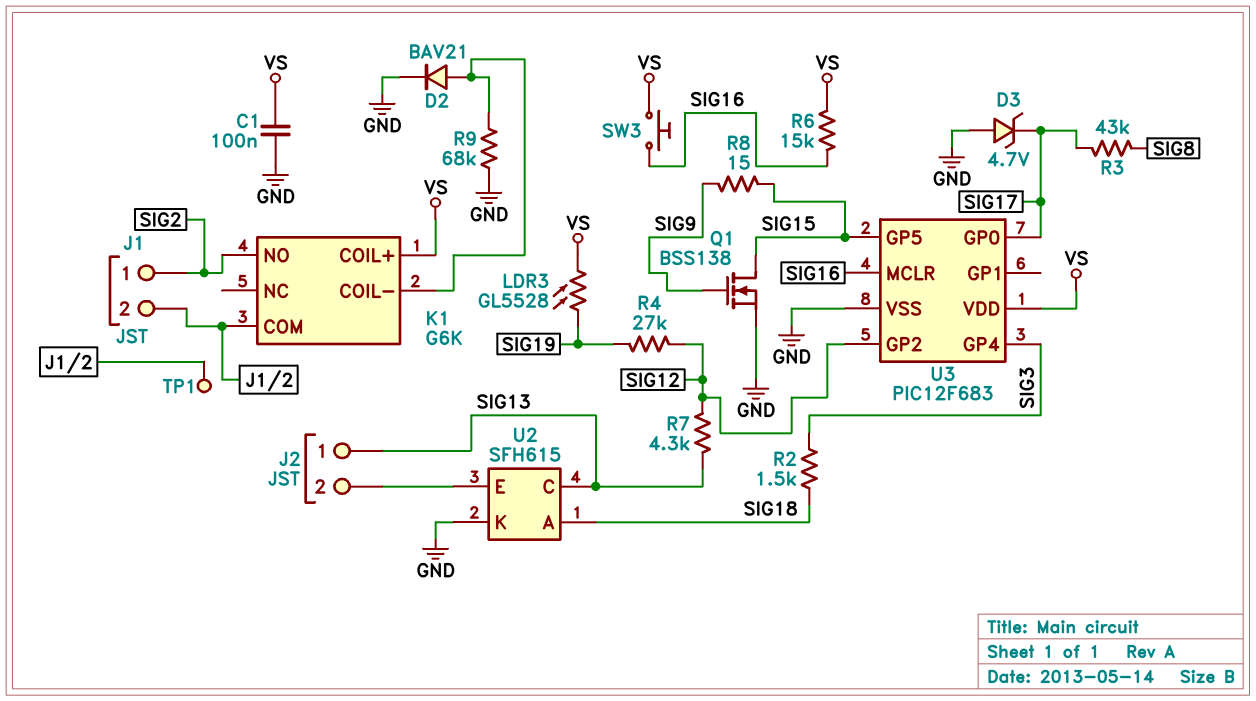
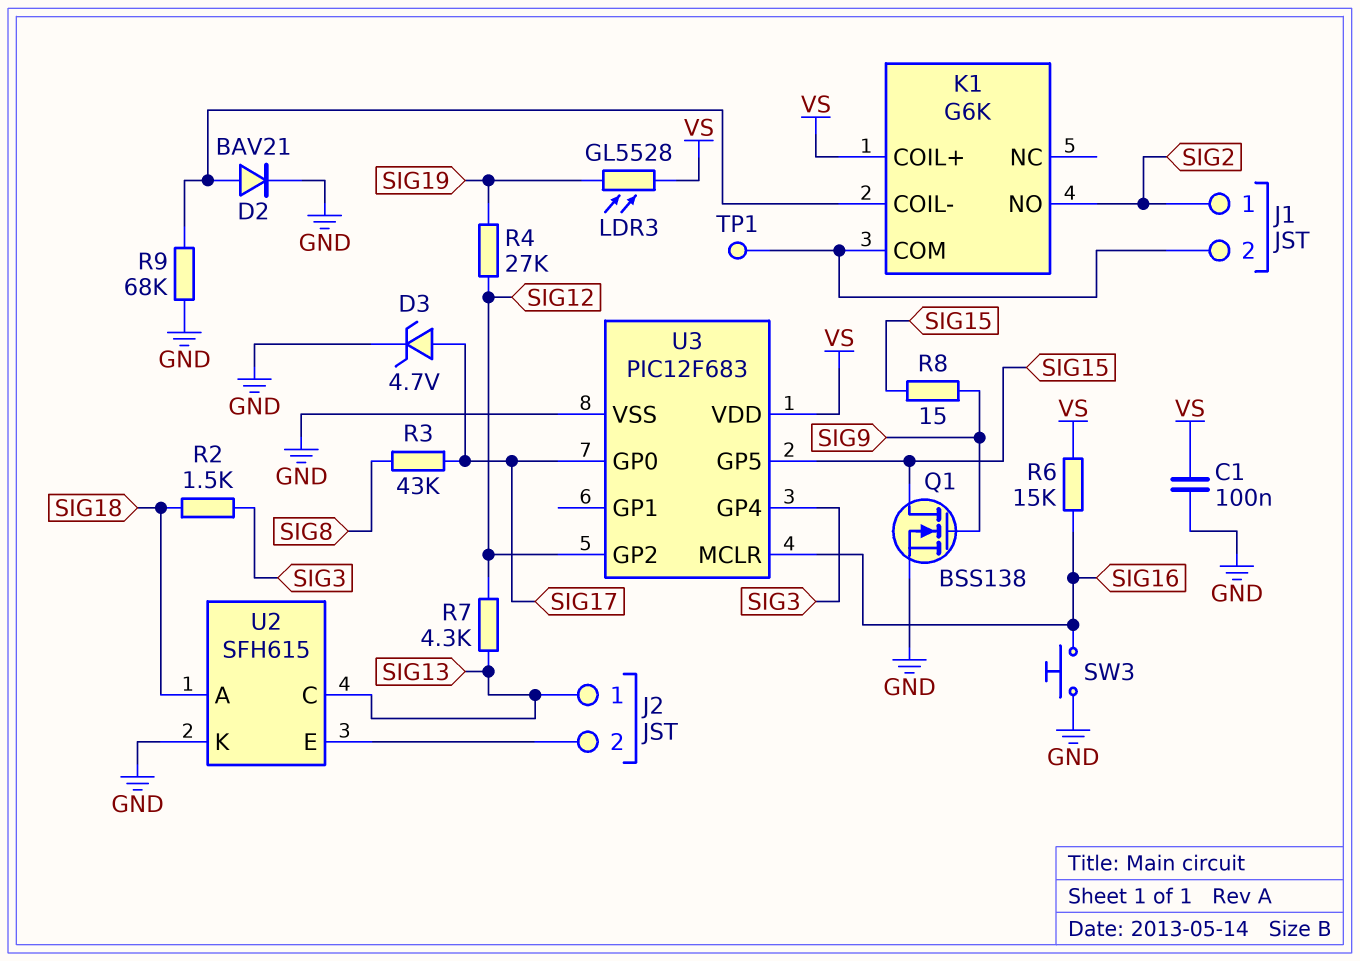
D3: zener 4.7V (A GND, K SIG17) -> zener 4.7V (A SIG17, K GND)
SW3: button (SIG16, VS) -> button (GND, SIG16)

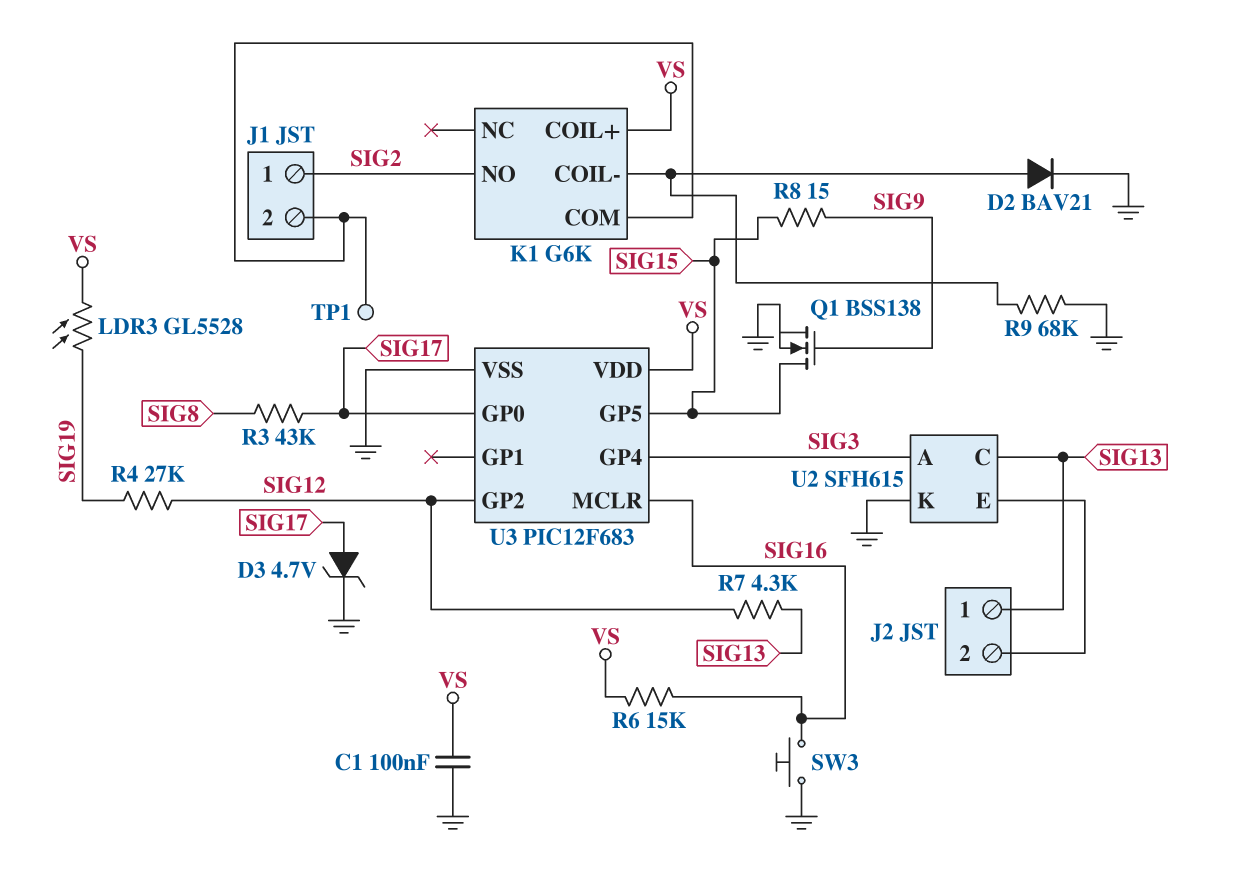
R2: 1.5k (SIG3, SIG18) -> none
U2 pin A: SIG18 -> SIG3

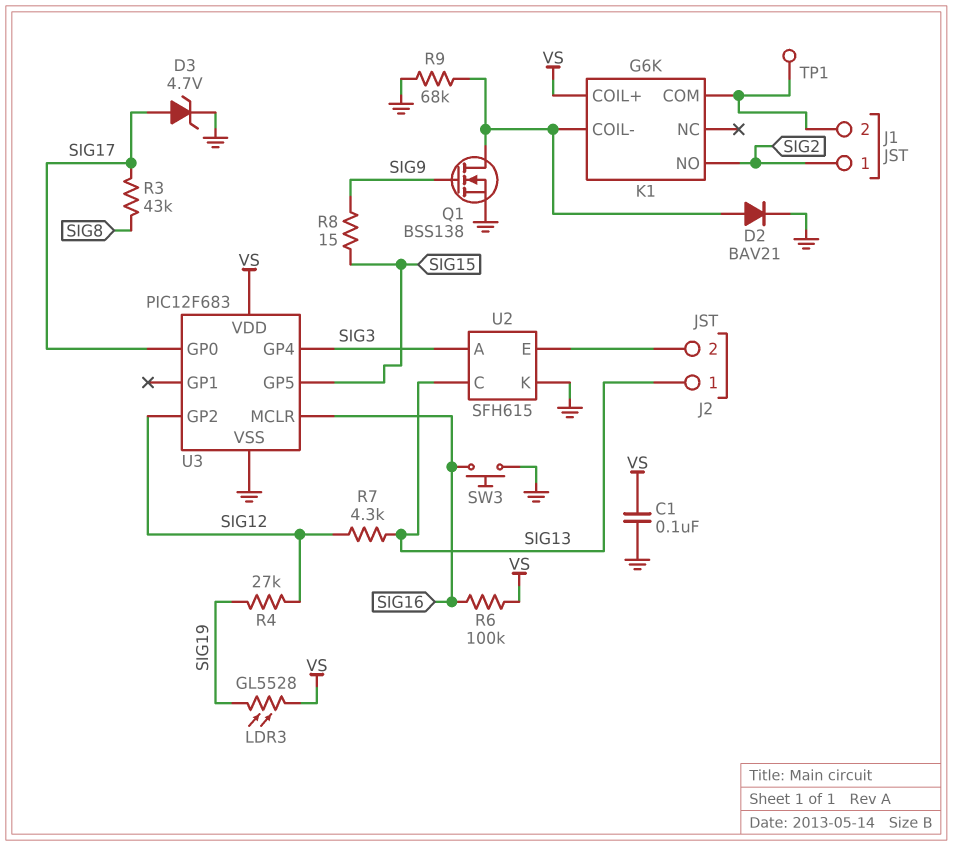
Q1: NMOS BSS138 (G SIG9, D SIG15, S GND) -> NMOS BSS138 (G SIG9, D K1/COIL-, S GND)
R6: 15k (SIG16, VS) -> 100k (SIG16, VS)

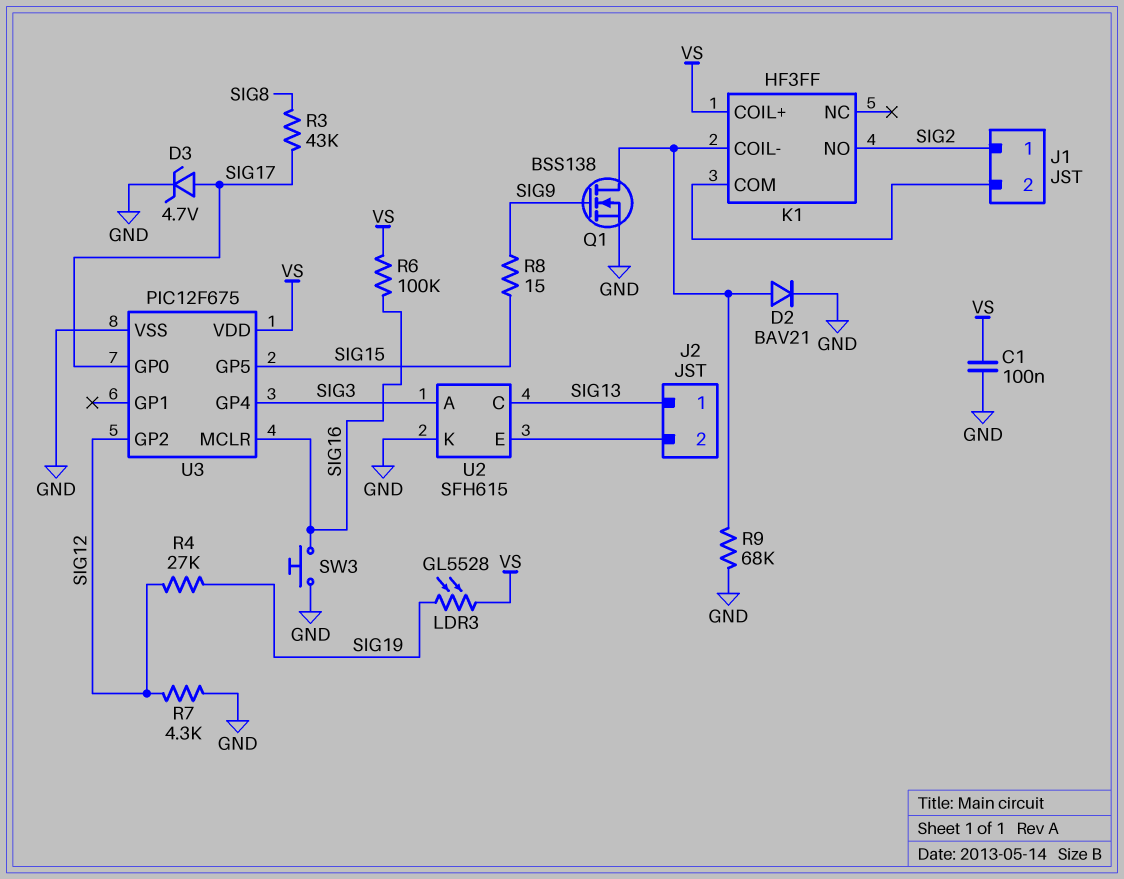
K1: G6K -> HF3FF
R7: 4.3k (SIG12, SIG13) -> 4.3k (GND, SIG12)
TP1: test point (J1/2) -> none
U3: PIC12F683 -> PIC12F675

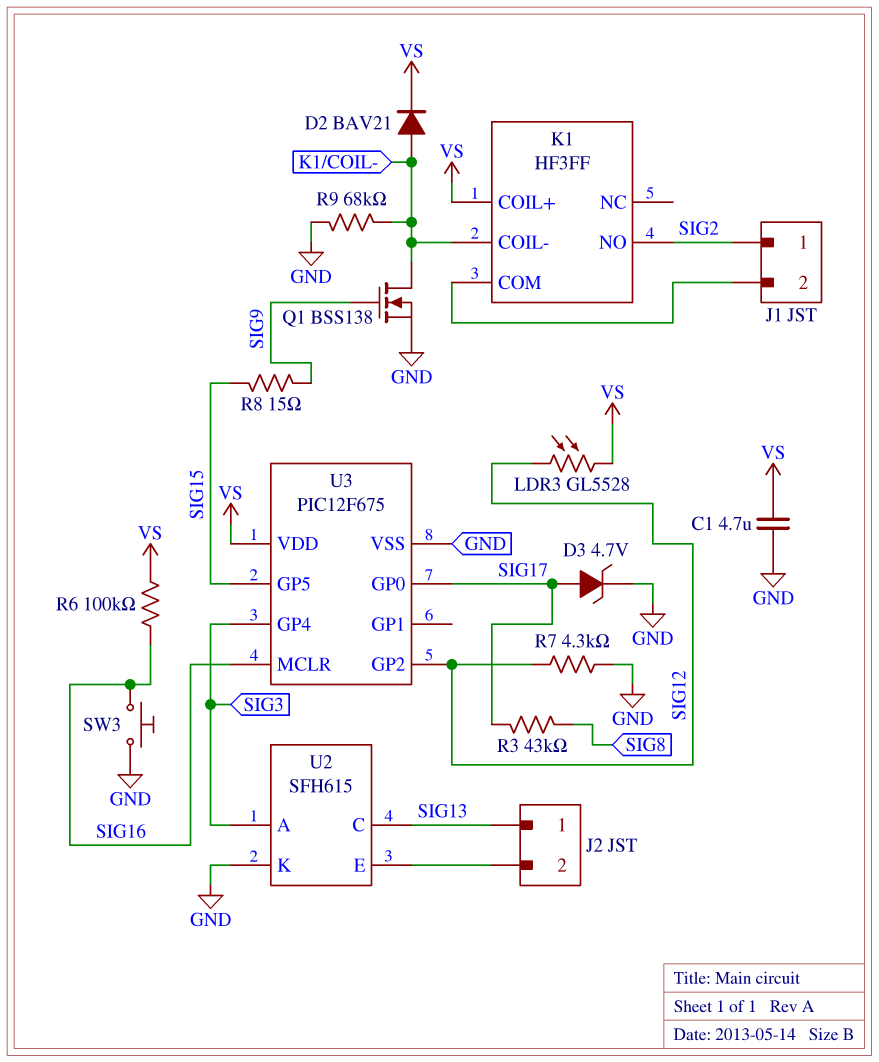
C1: 100nF (GND, VS) -> 4.7uF (GND, VS)
D2: diode BAV21 (A K1/COIL-, K GND) -> diode BAV21 (A K1/COIL-, K VS)
LDR3: GL5528 (SIG19, VS) -> GL5528 (SIG12, VS)
R4: 27k (SIG12, SIG19) -> none

